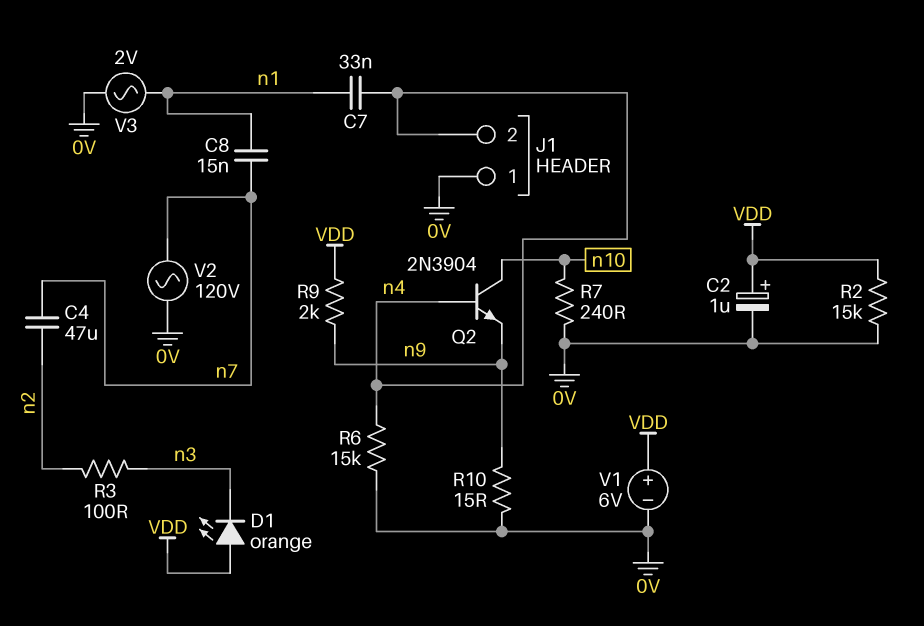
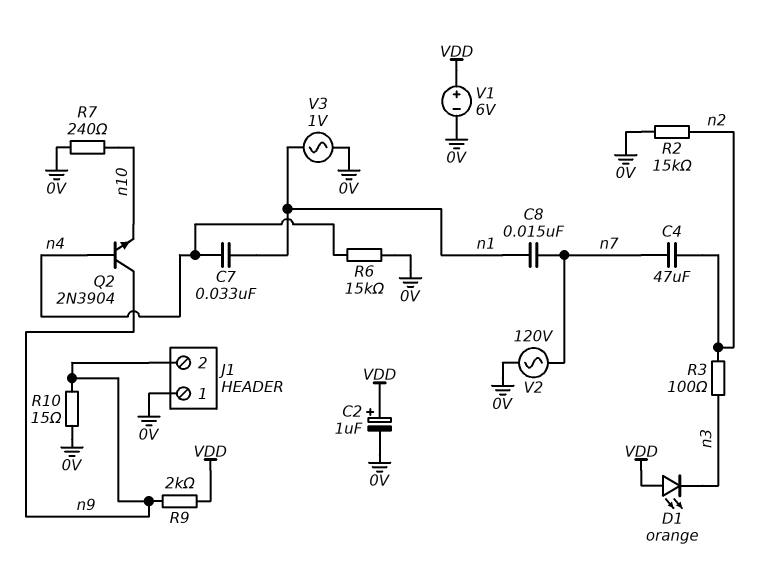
J1 pin 2: n4 -> n9
Q2: NPN 2N3904 (B n4, C n10, E n9) -> NPN 2N3904 (B n4, C n9, E n10)
R2: 15k (0V, VDD) -> 15k (0V, n2)
V3: AC 2V (0V, n1) -> AC 1V (0V, n1)

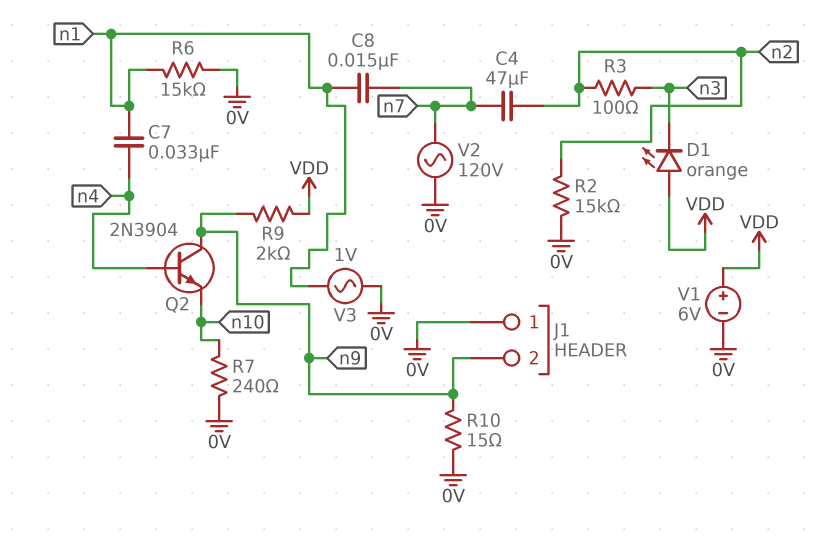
C2: 1uF (plus VDD, minus 0V) -> none
R6: 15k (0V, n4) -> 15k (0V, n1)

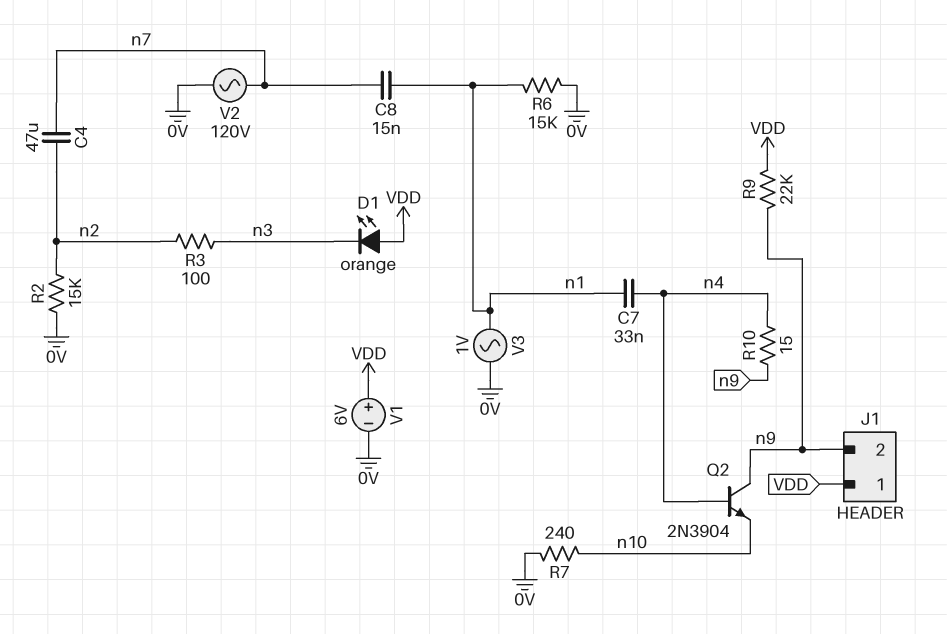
J1 pin 1: 0V -> VDD
R9: 2k (VDD, n9) -> 22k (VDD, n9)
R10: 15 (0V, n9) -> 15 (n4, n9)

